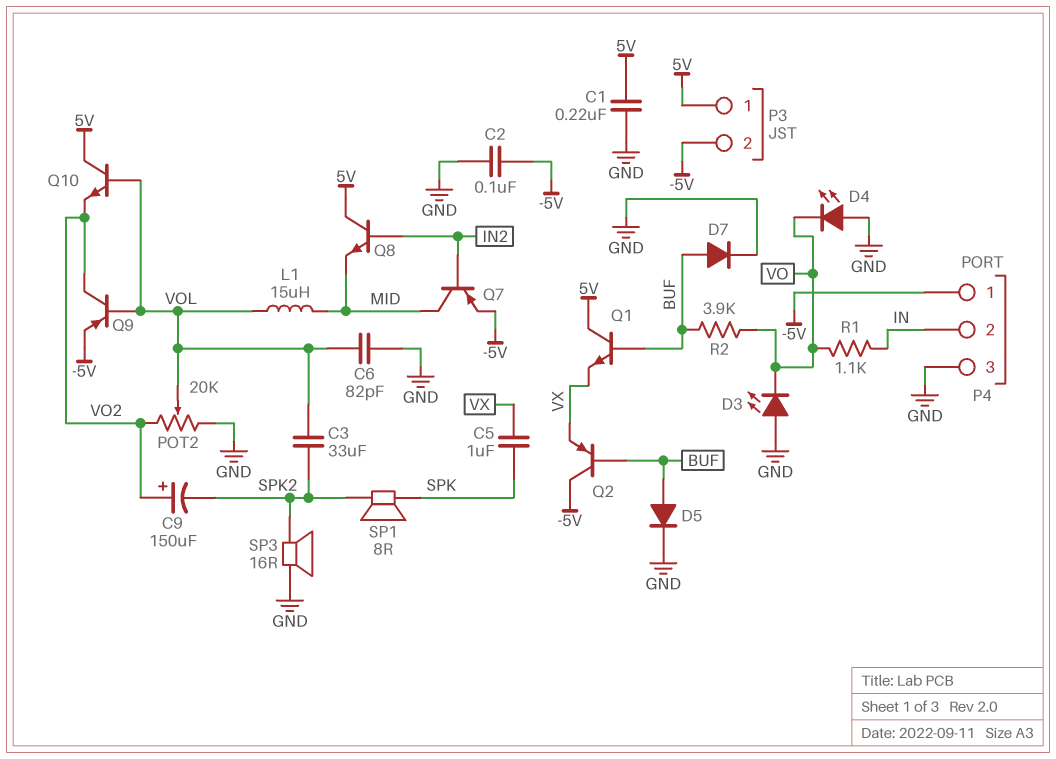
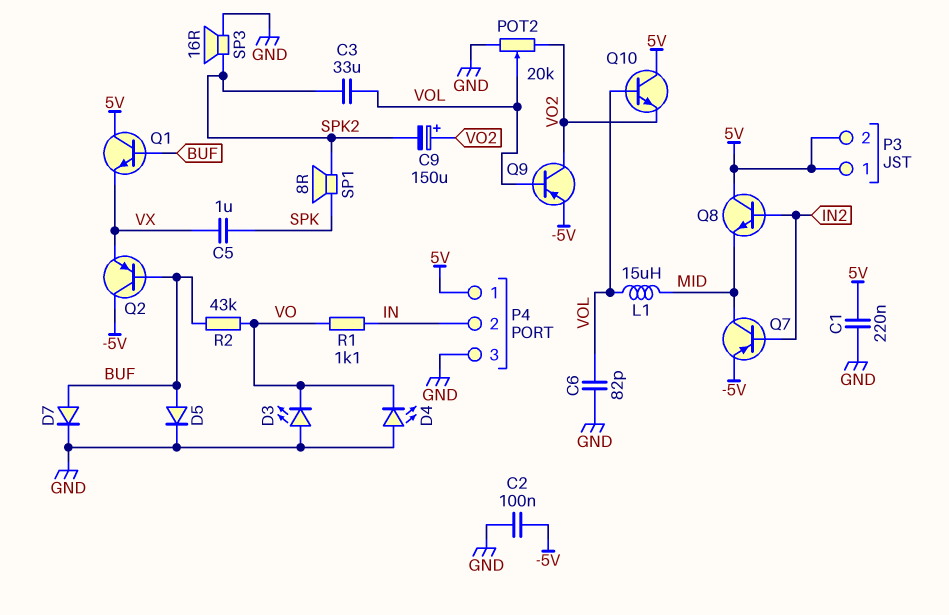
P3 pin 2: -5V -> 5V
P4 pin 1: -5V -> 5V
R2: 3.9k (BUF, VO) -> 43k (BUF, VO)

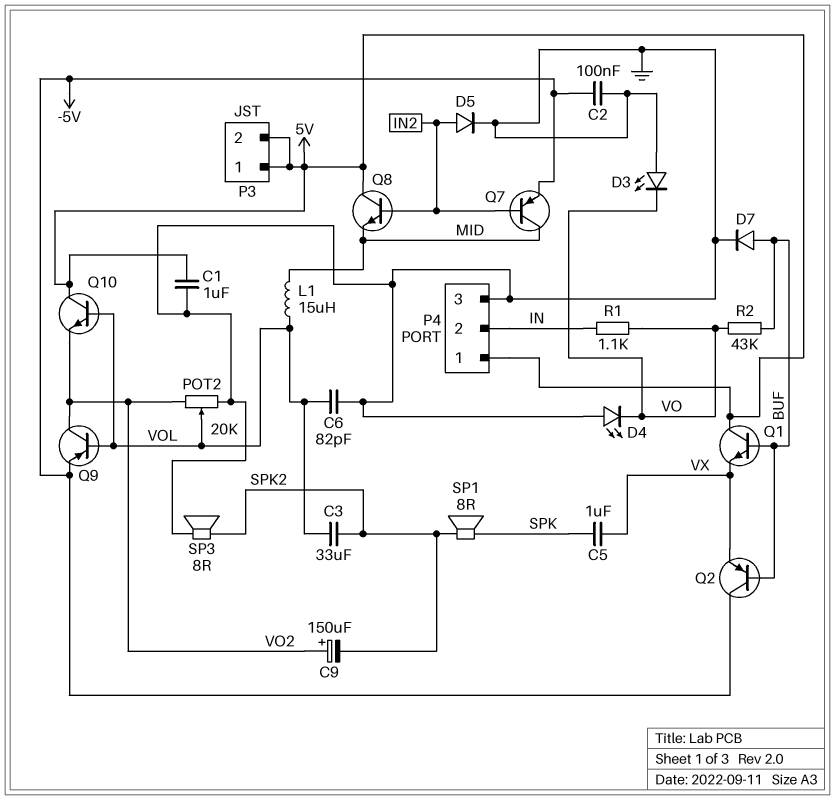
C1: 220nF (5V, GND) -> 1uF (5V, GND)
D5: diode (A BUF, K GND) -> diode (A IN2, K GND)
SP3: speaker 16R (GND, SPK2) -> speaker 8R (GND, SPK2)

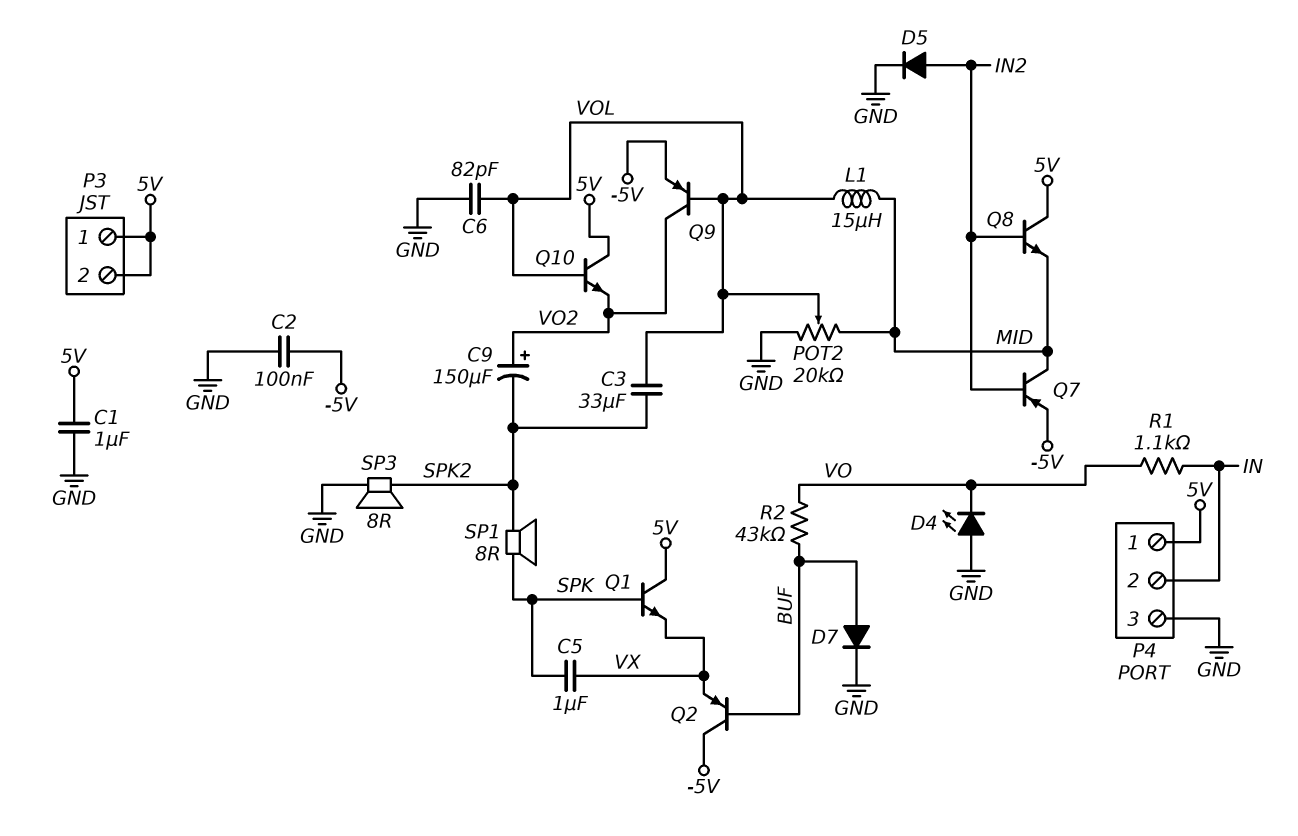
D3: LED (A GND, K VO) -> none
POT2: 20k (GND, VO2, wiper VOL) -> 20k (GND, MID, wiper VOL)
Q1: NPN (B BUF, C 5V, E VX) -> NPN (B SPK, C 5V, E VX)

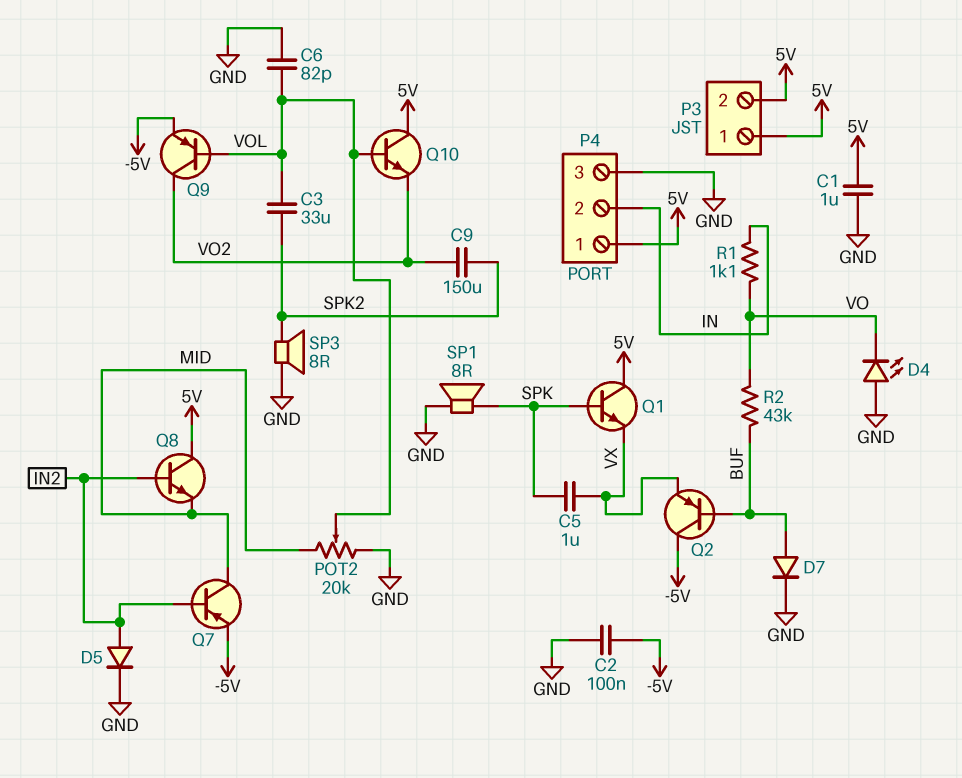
C9: 150uF (plus VO2, minus SPK2) -> 150uF (SPK2, VO2)
L1: 15uH (MID, VOL) -> none
SP1: speaker 8R (SPK, SPK2) -> speaker 8R (GND, SPK)

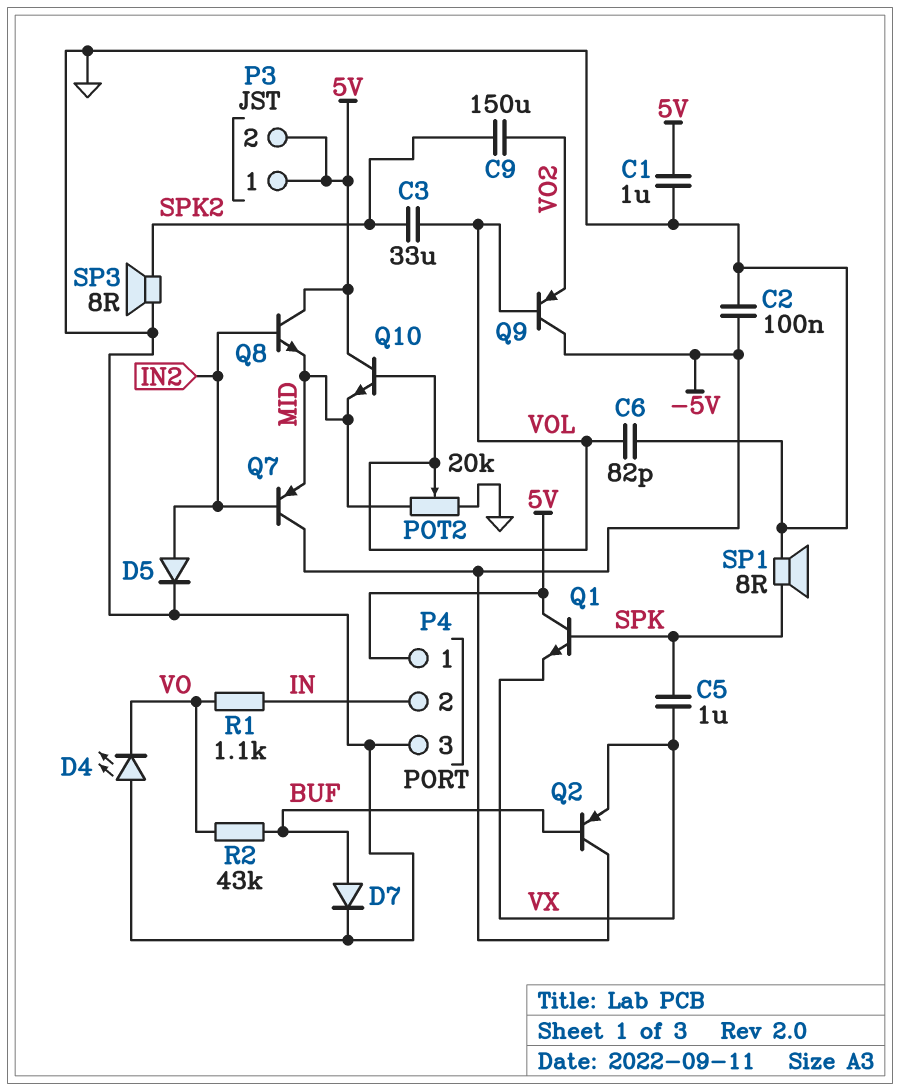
Q7: PNP (B IN2, C MID, E -5V) -> PNP (B IN2, C -5V, E MID)
Q9: PNP (B VOL, C VO2, E -5V) -> PNP (B VOL, C -5V, E VO2)
Q10: NPN (B VOL, C 5V, E VO2) -> NPN (B VOL, C 5V, E MID)

